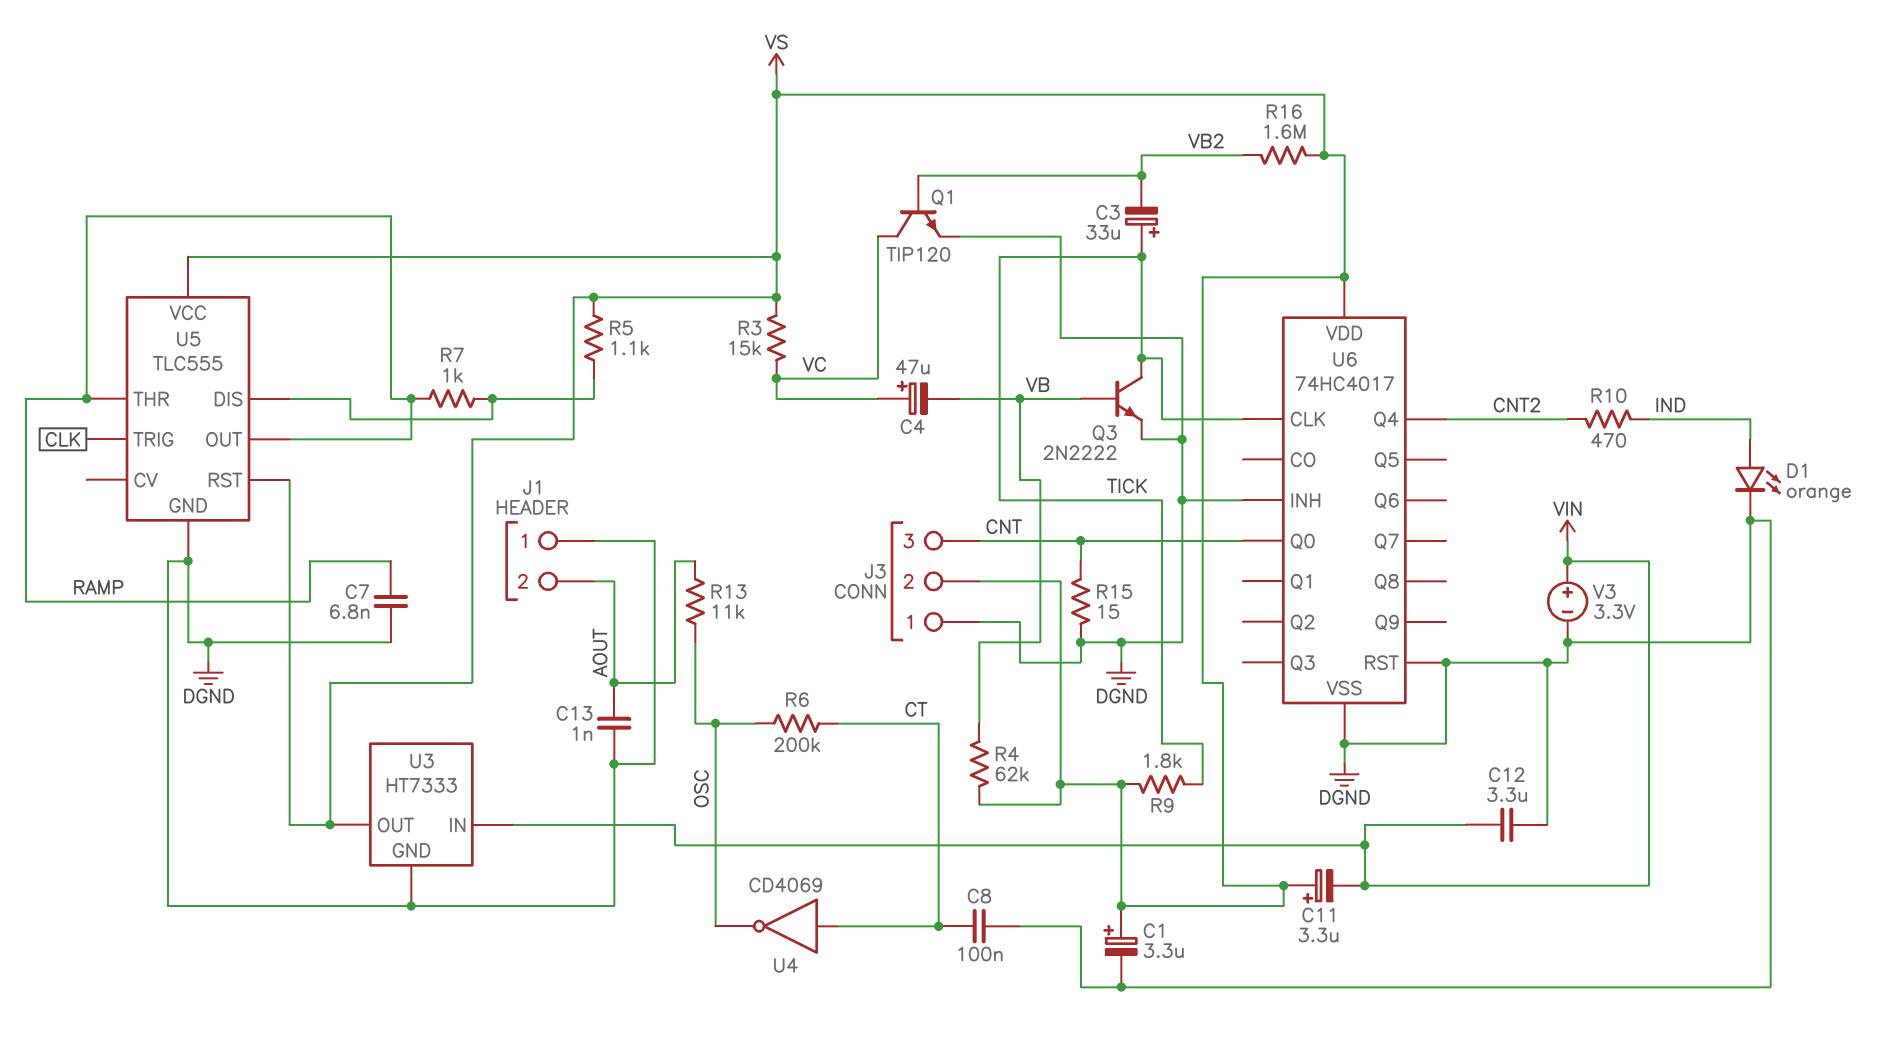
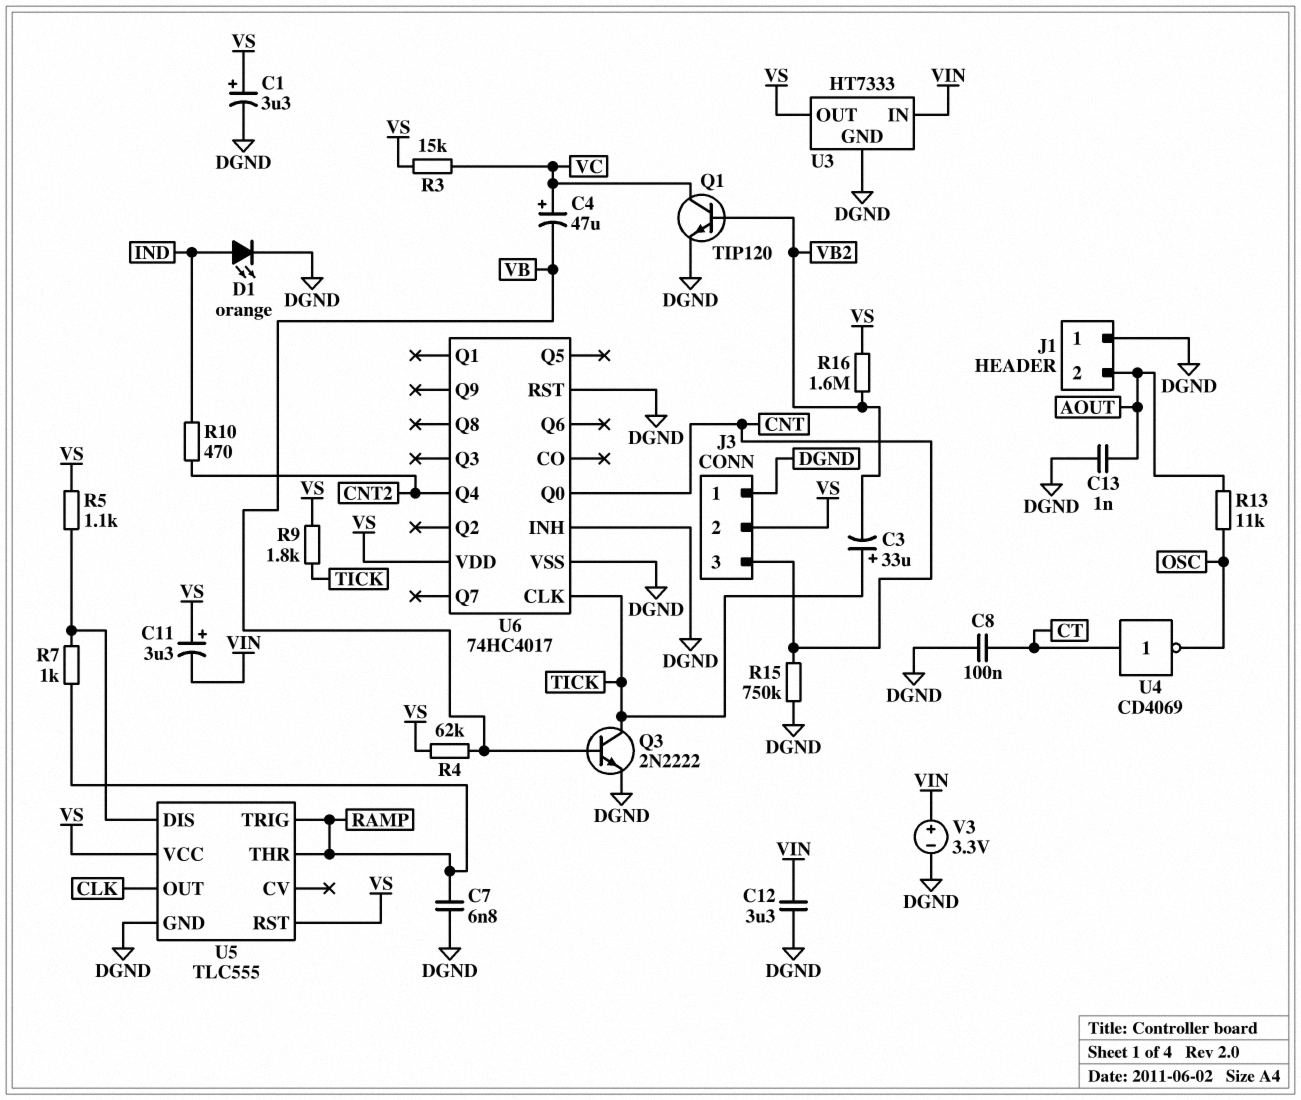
R6: 200k (CT, OSC) -> none
R15: 15 (CNT, DGND) -> 750k (CNT, DGND)
U5 pin OUT: RAMP -> CLK
U5 pin TRIG: CLK -> RAMP

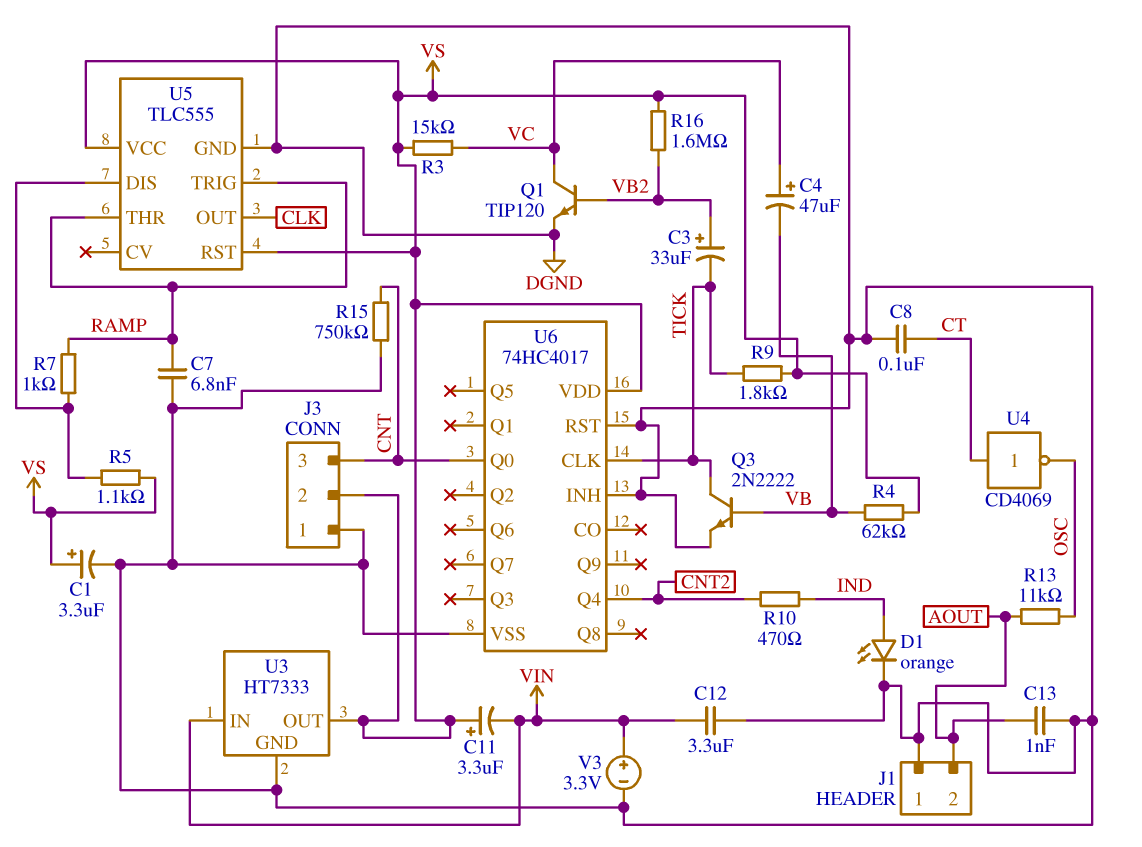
C3: 33uF (plus TICK, minus VB2) -> 33uF (plus VB2, minus TICK)

